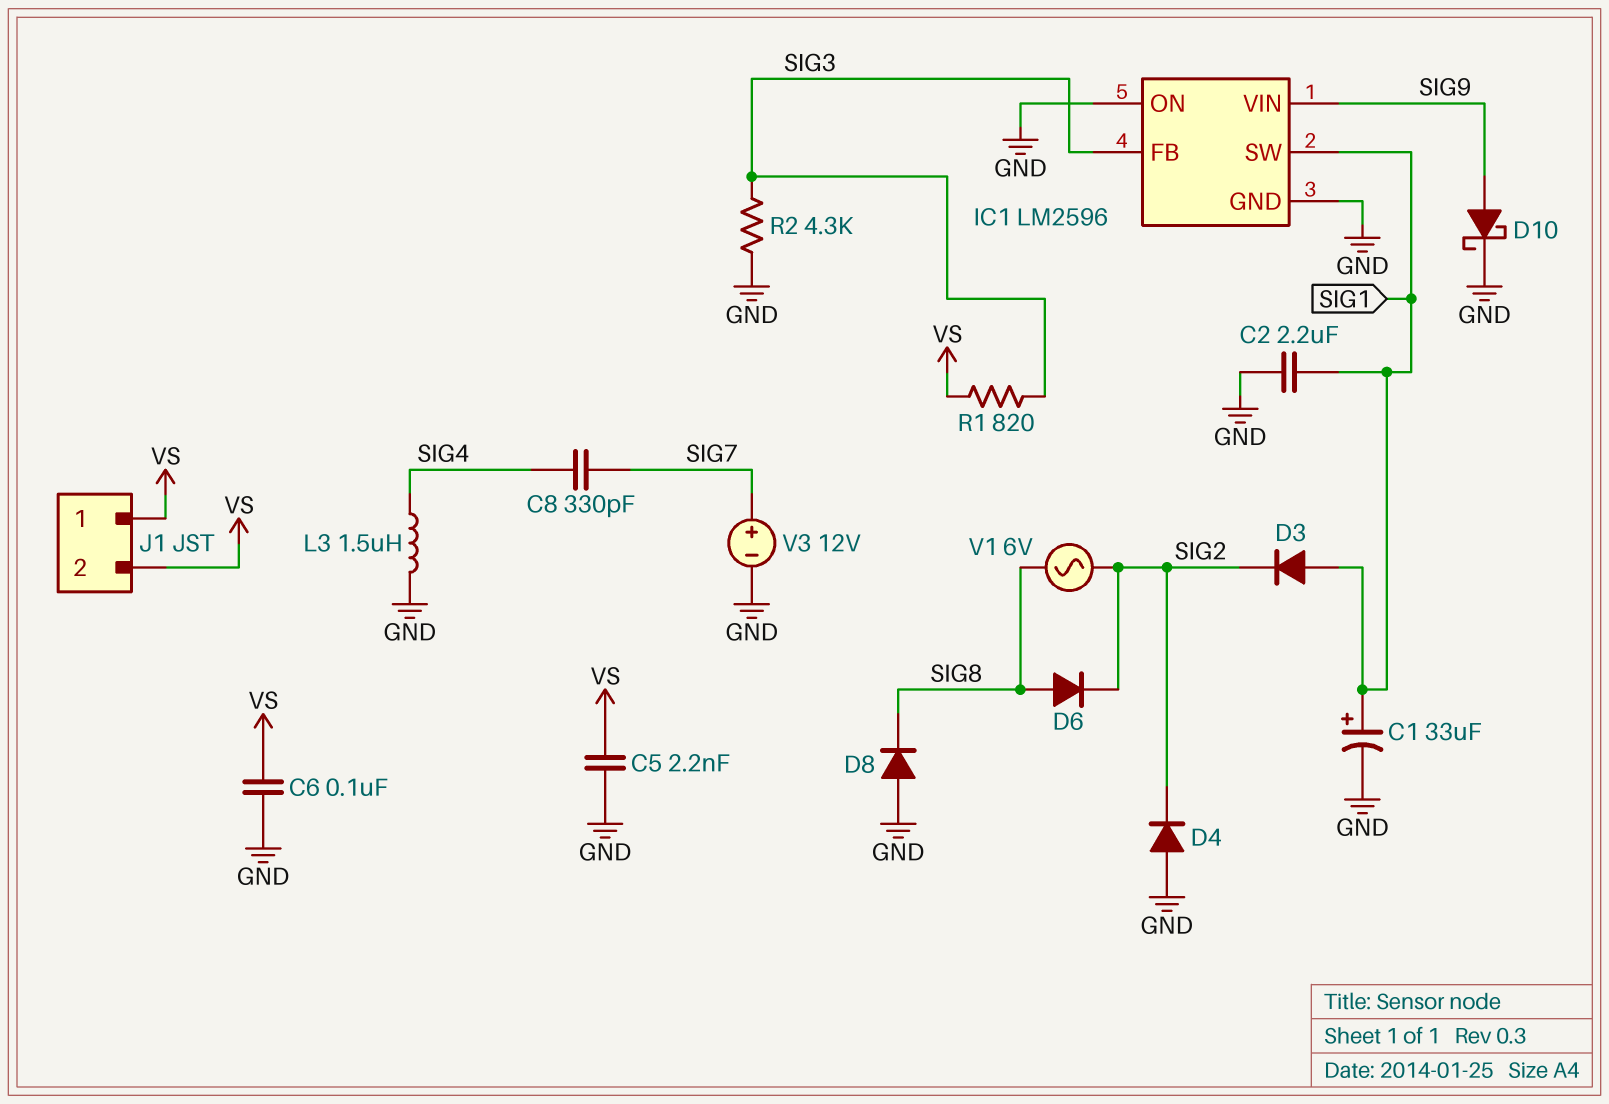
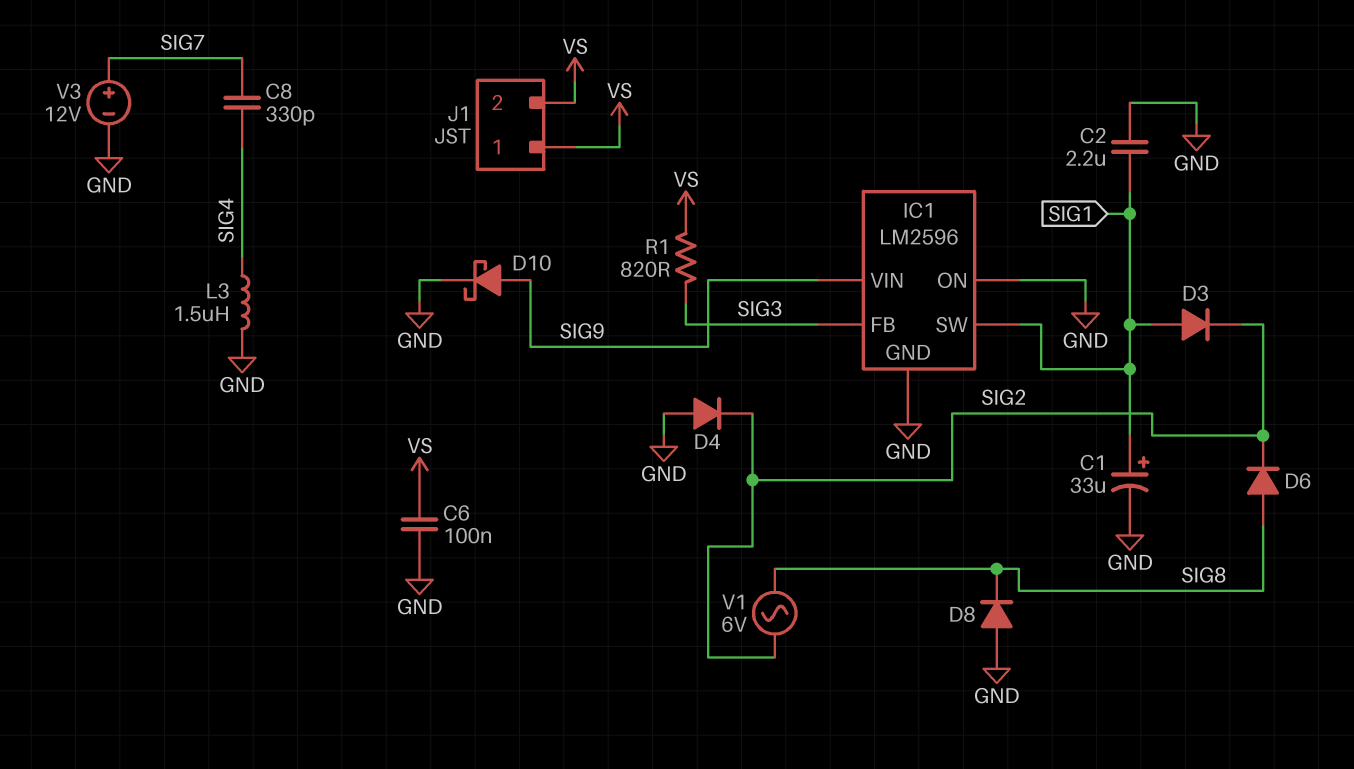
C5: 2.2nF (GND, VS) -> none
R2: 4.3k (GND, SIG3) -> none

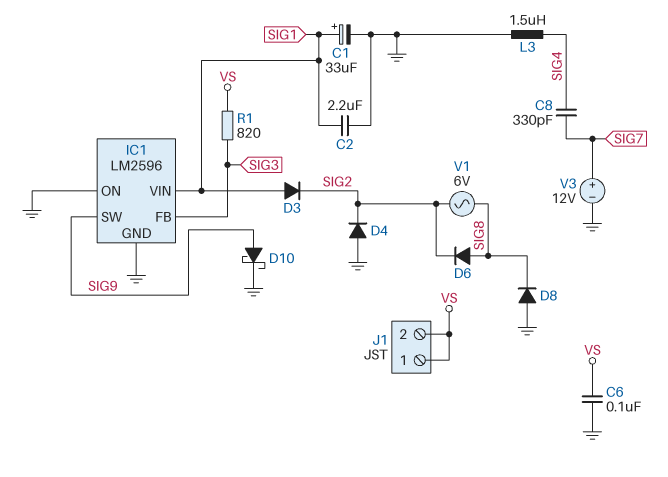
IC1 pin SW: SIG1 -> SIG9
IC1 pin VIN: SIG9 -> SIG1

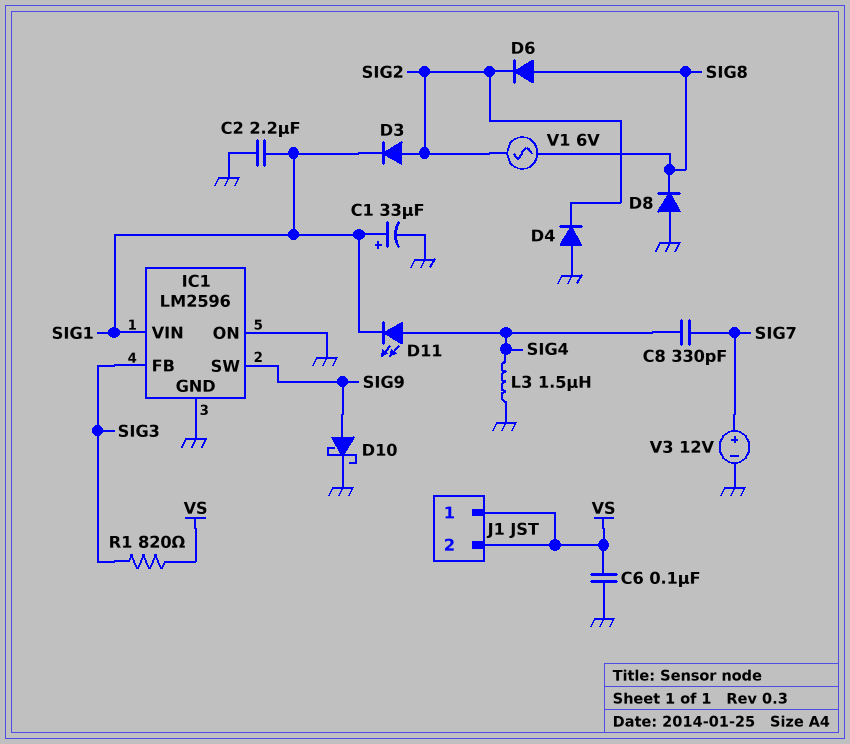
D3: diode (A SIG1, K SIG2) -> diode (A SIG2, K SIG1)
D11: none -> LED (A SIG4, K SIG1)

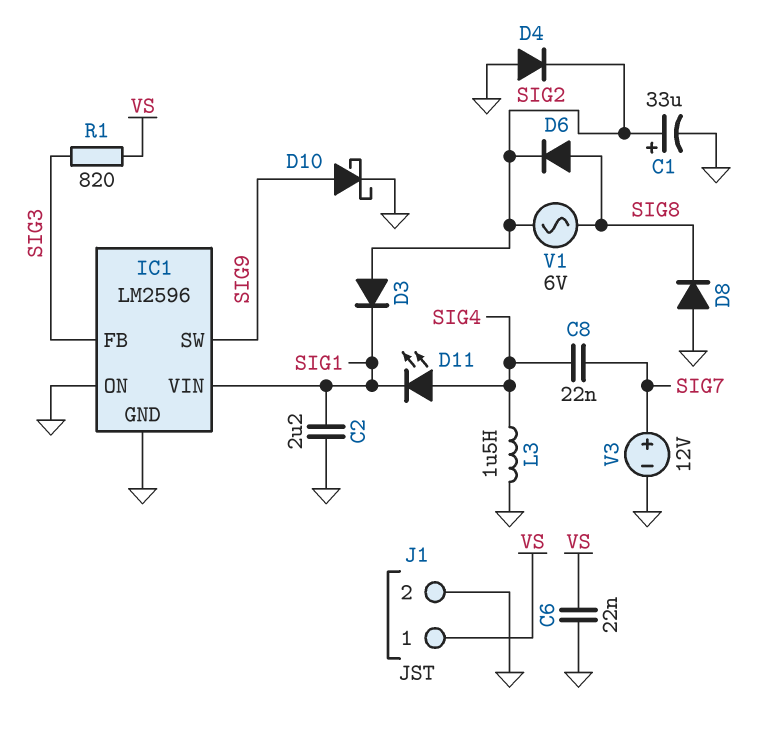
C1: 33uF (plus SIG1, minus GND) -> 33uF (plus SIG2, minus GND)
C6: 100nF (GND, VS) -> 22nF (GND, VS)
C8: 330pF (SIG4, SIG7) -> 22nF (SIG4, SIG7)
J1 pin 2: VS -> GND

